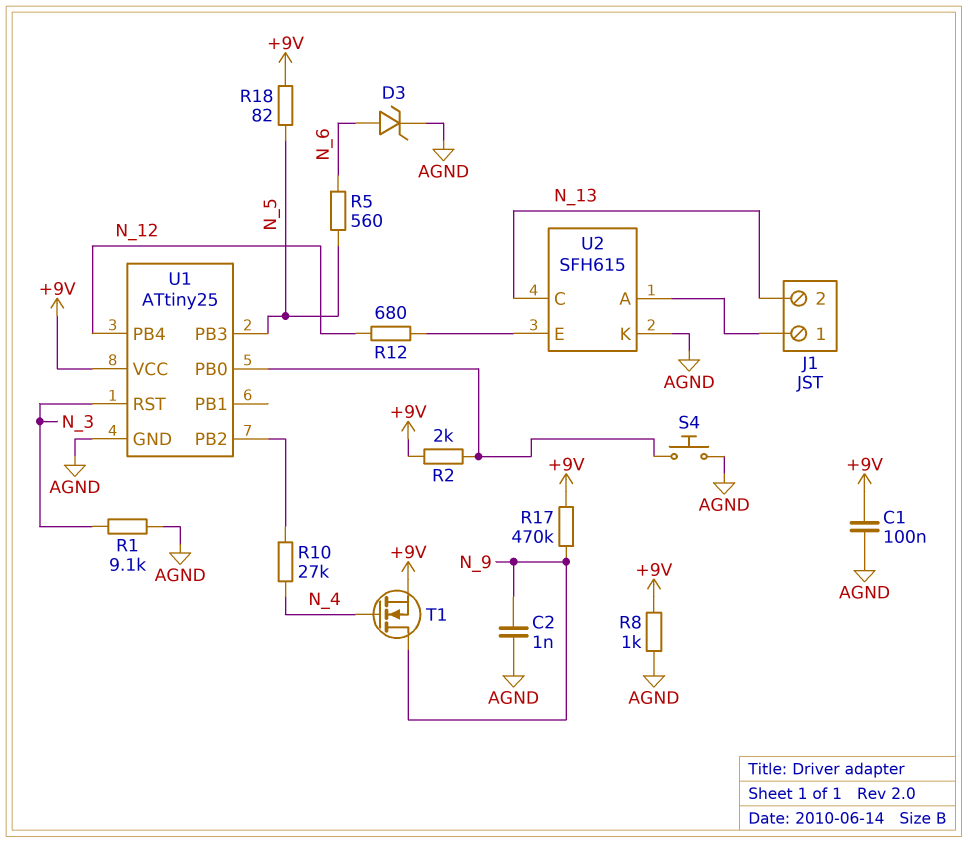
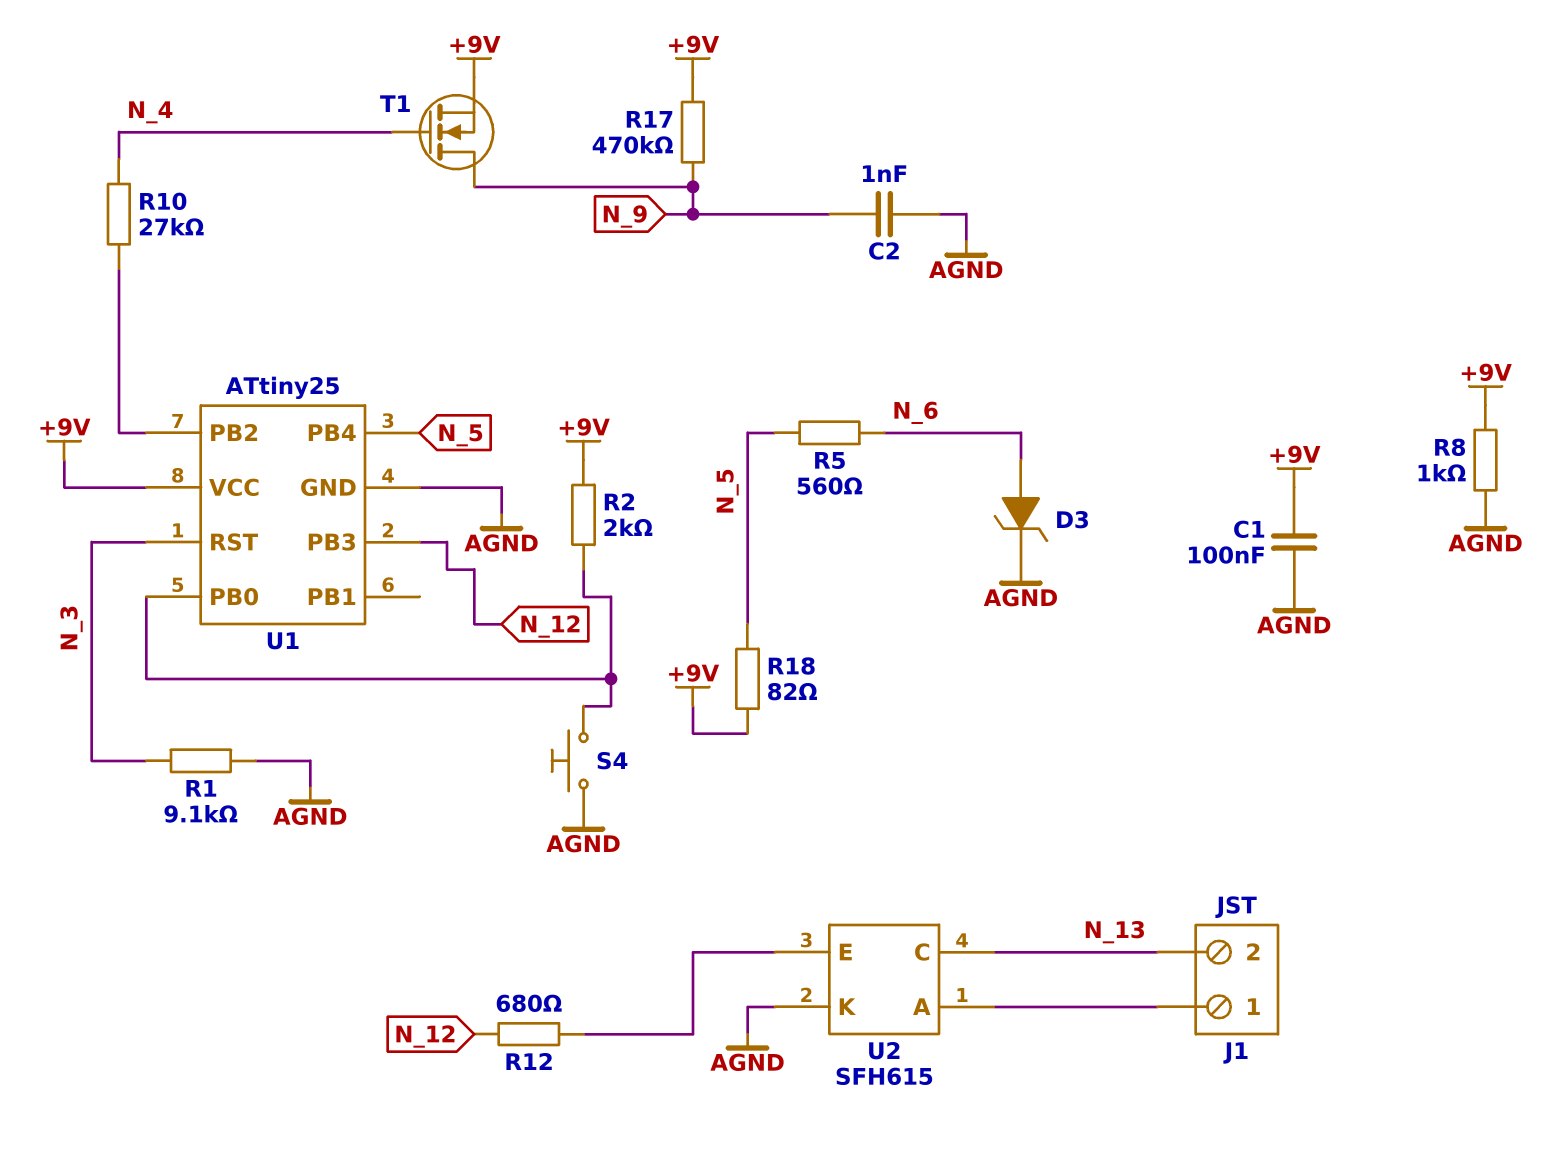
U1 pin PB3: N_5 -> N_12
U1 pin PB4: N_12 -> N_5

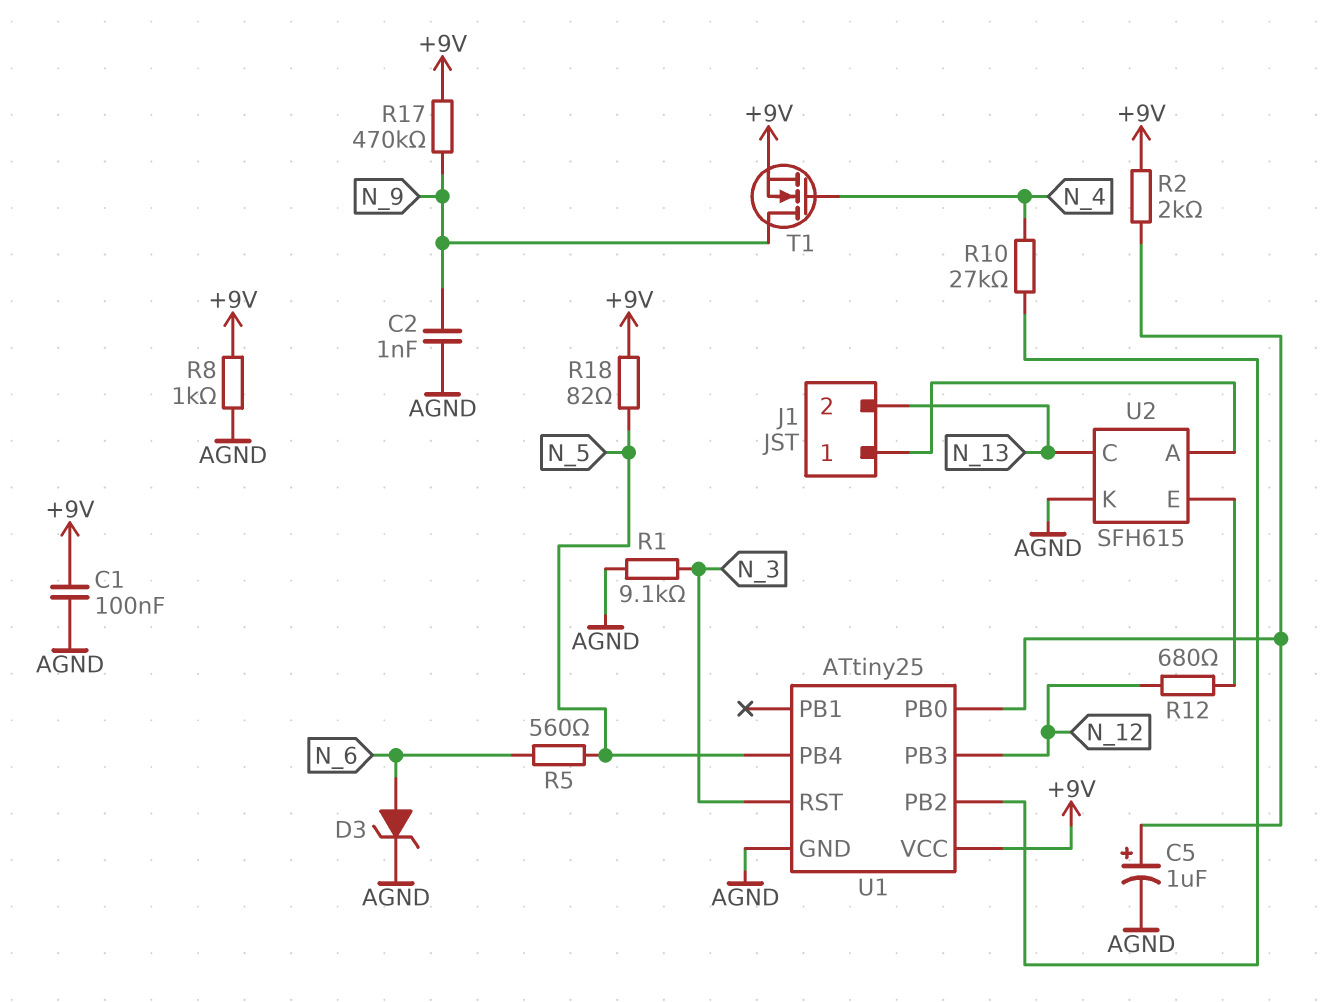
C5: none -> 1uF (plus U1/PB0, minus AGND)
S4: button (AGND, U1/PB0) -> none

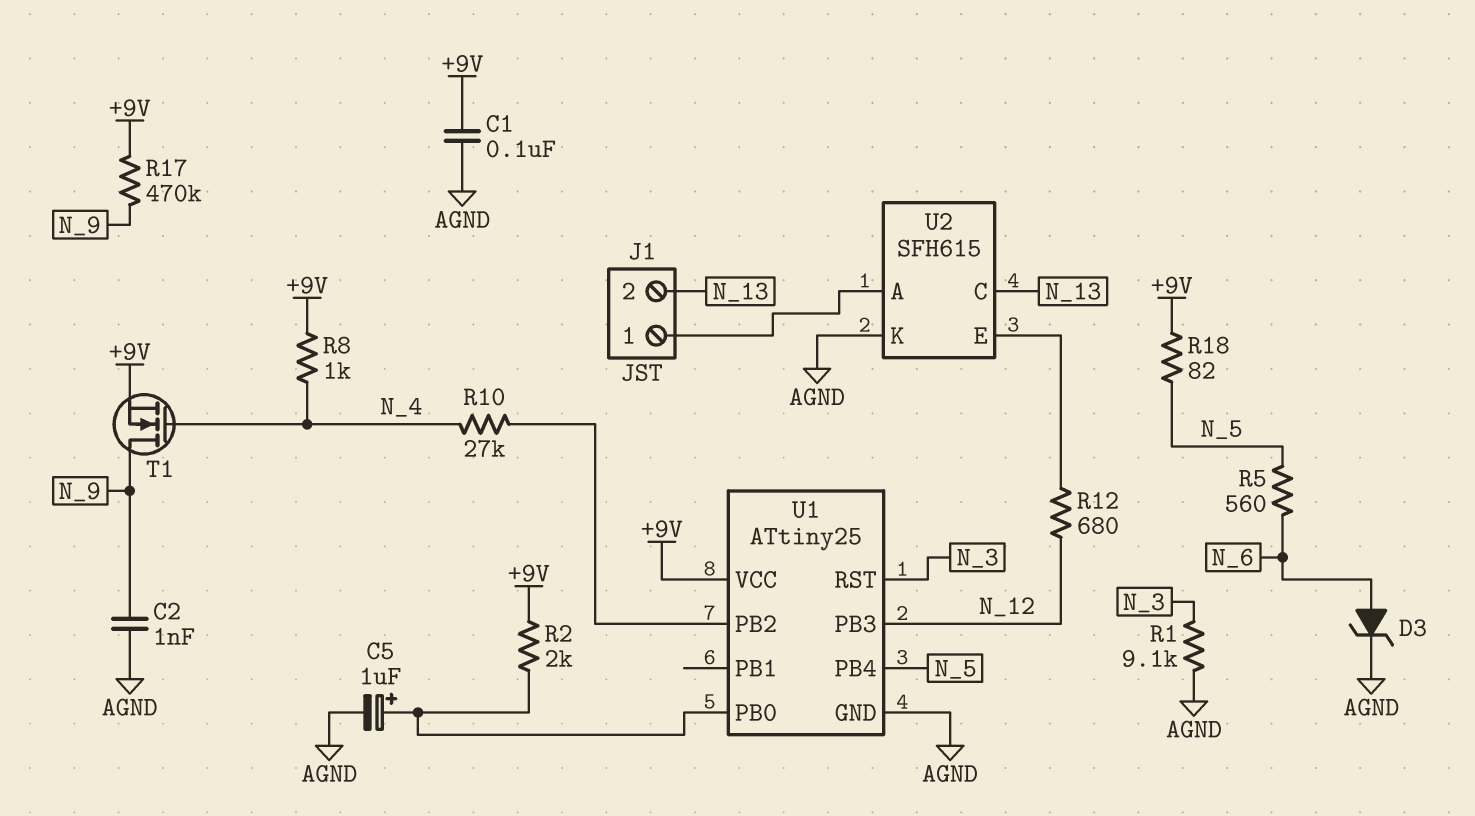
R8: 1k (+9V, AGND) -> 1k (+9V, N_4)

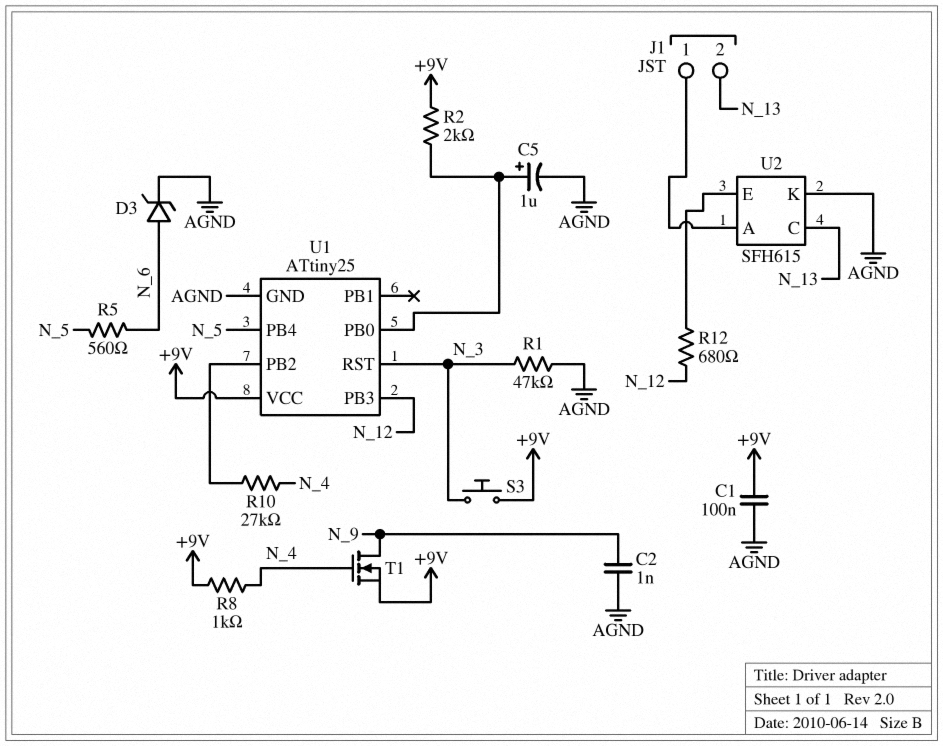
R1: 9.1k (AGND, N_3) -> 47k (AGND, N_3)
R17: 470k (+9V, N_9) -> none
R18: 82 (+9V, N_5) -> none
S3: none -> button (+9V, N_3)

